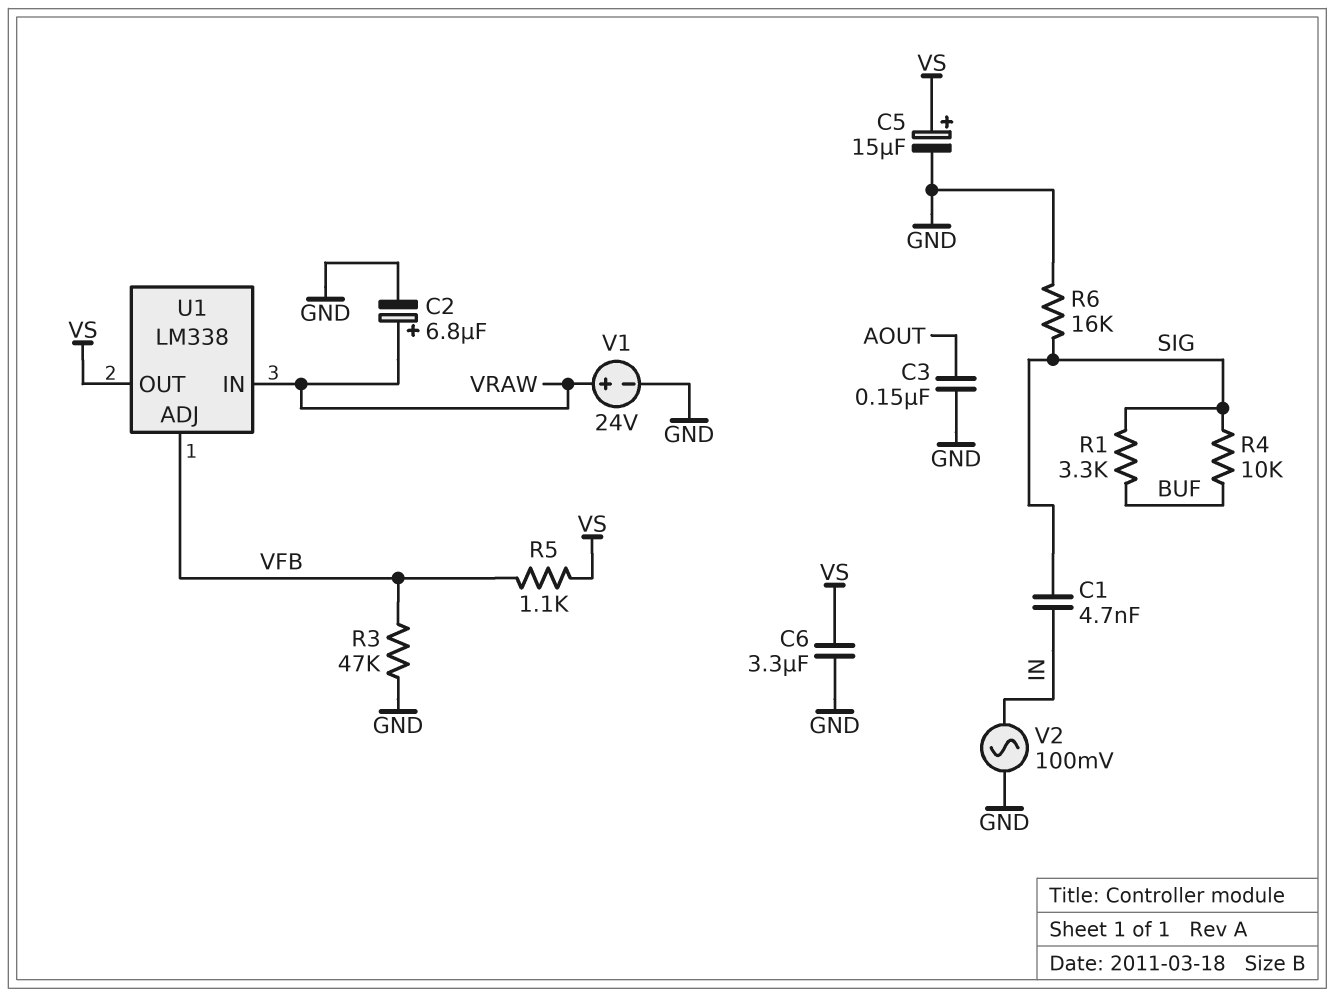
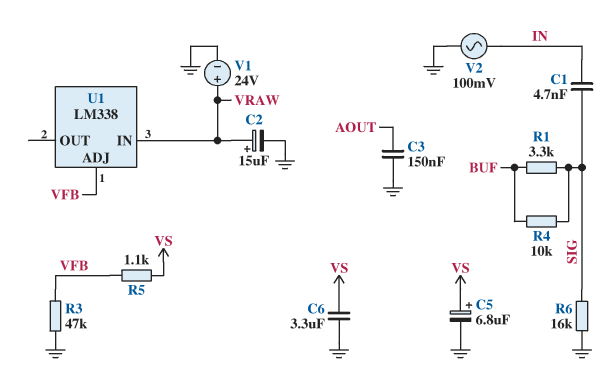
C2: 6.8uF (plus VRAW, minus GND) -> 15uF (plus VRAW, minus GND)
C5: 15uF (plus VS, minus GND) -> 6.8uF (plus VS, minus GND)
U1 pin OUT: VS -> none

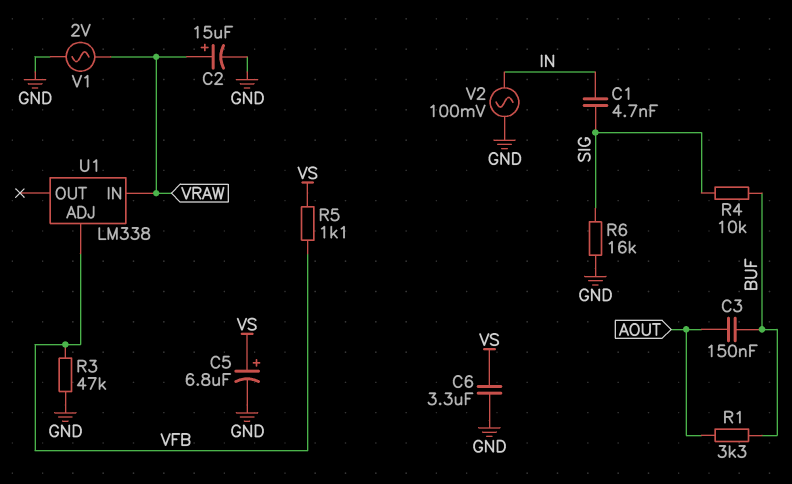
C3: 150nF (AOUT, GND) -> 150nF (AOUT, BUF)
R1: 3.3k (BUF, SIG) -> 3.3k (AOUT, BUF)
V1: 24V (plus VRAW, minus GND) -> AC 2V (GND, VRAW)

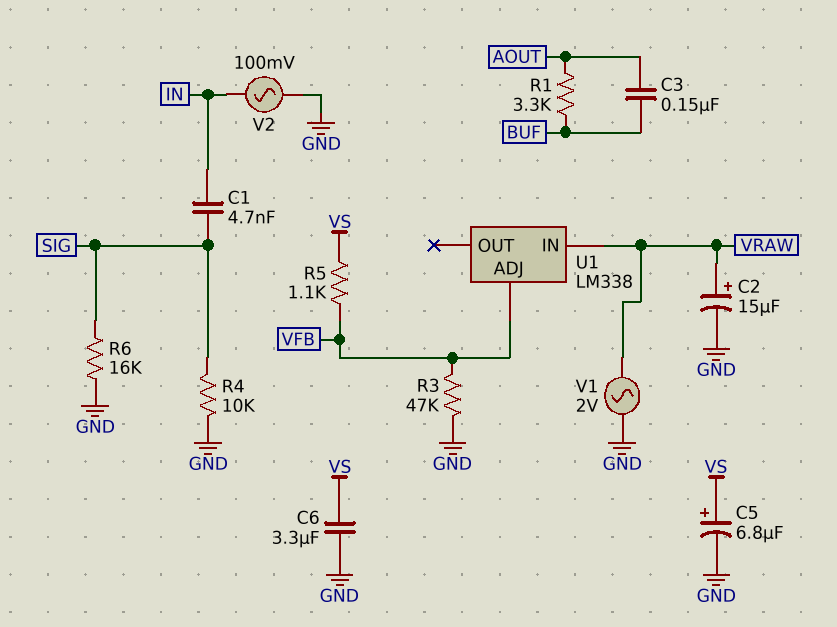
R4: 10k (BUF, SIG) -> 10k (GND, SIG)

